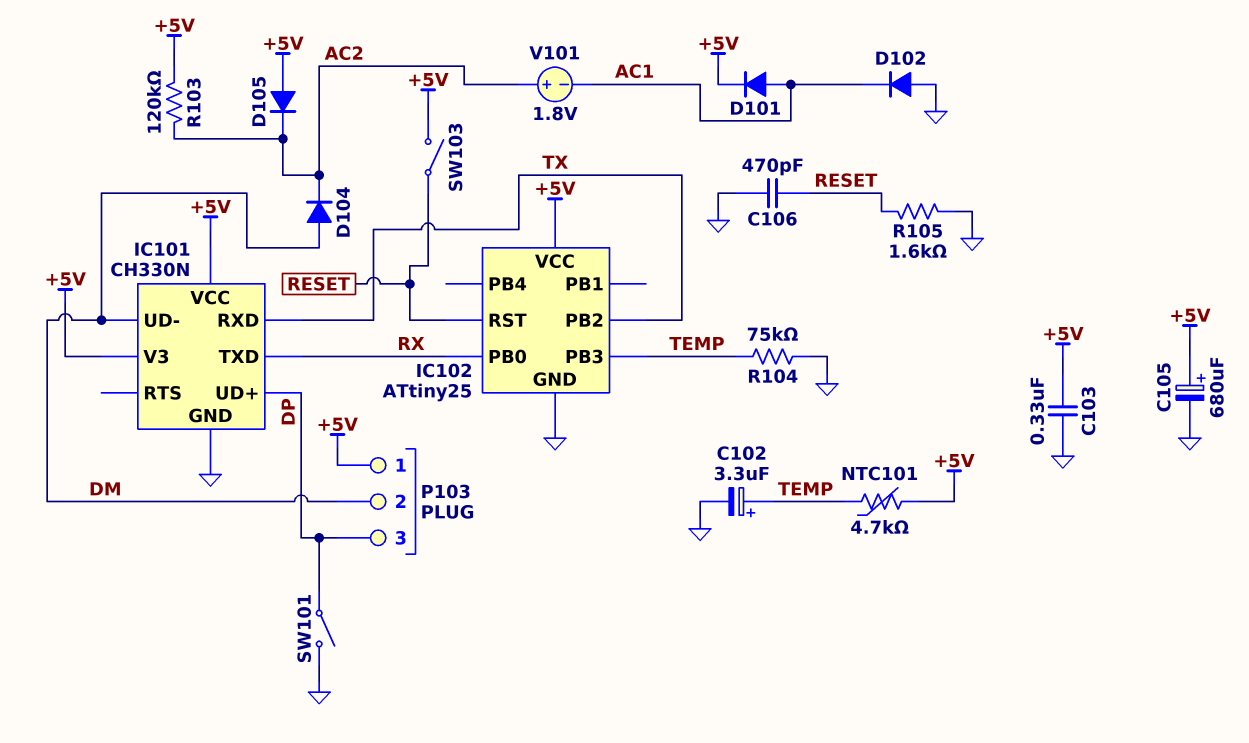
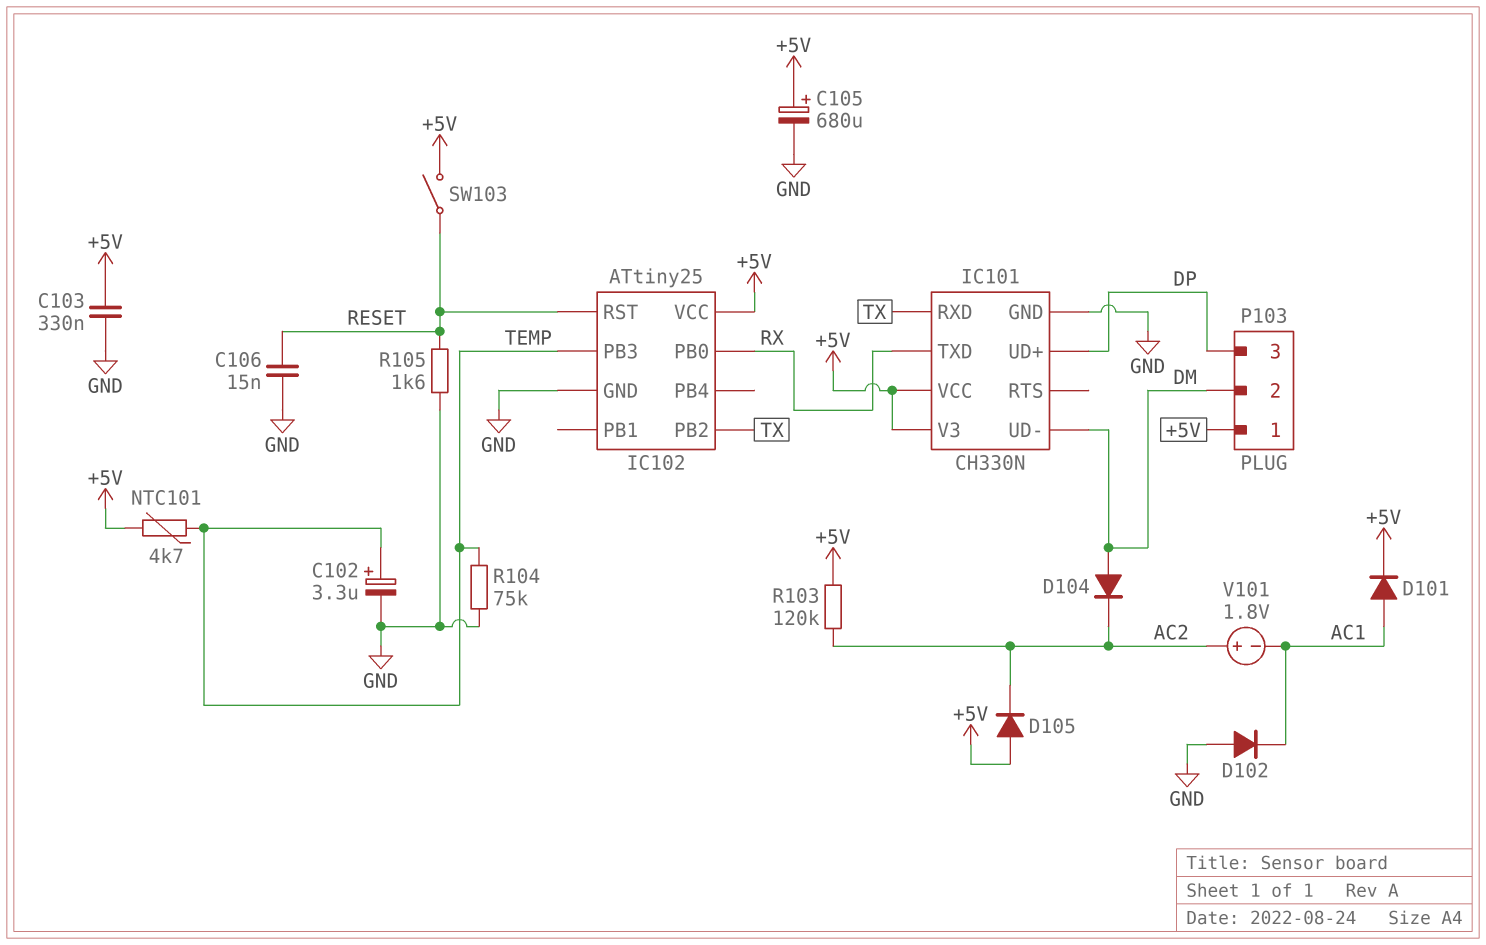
C106: 470pF (GND, RESET) -> 15nF (GND, RESET)
SW101: switch (DP, GND) -> none

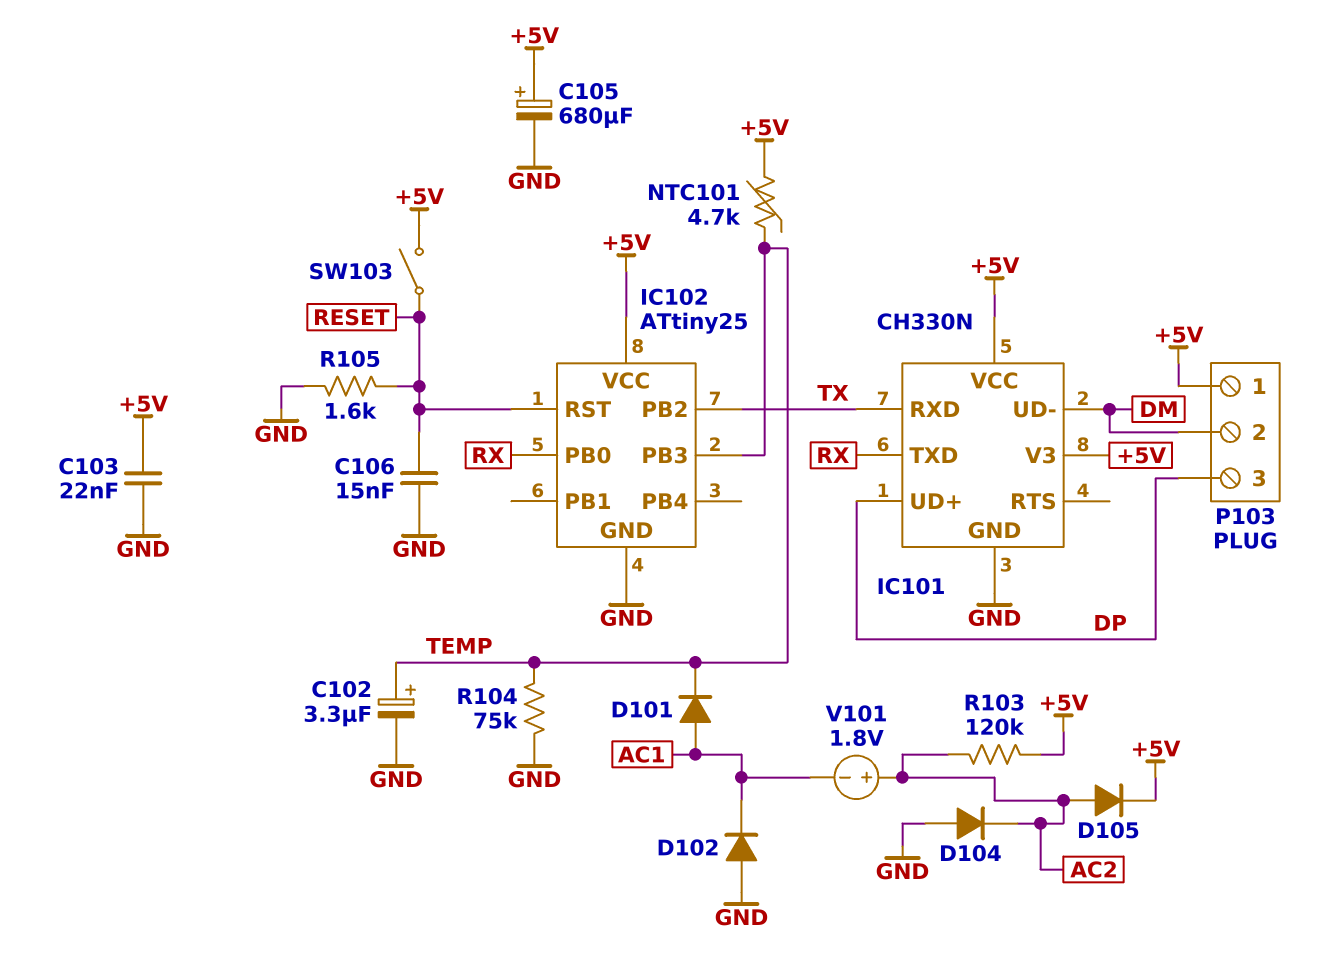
C103: 330nF (+5V, GND) -> 22nF (+5V, GND)
D101: diode (A AC1, K +5V) -> diode (A AC1, K TEMP)
D104: diode (A DM, K AC2) -> diode (A GND, K AC2)
D105: diode (A +5V, K AC2) -> diode (A AC2, K +5V)

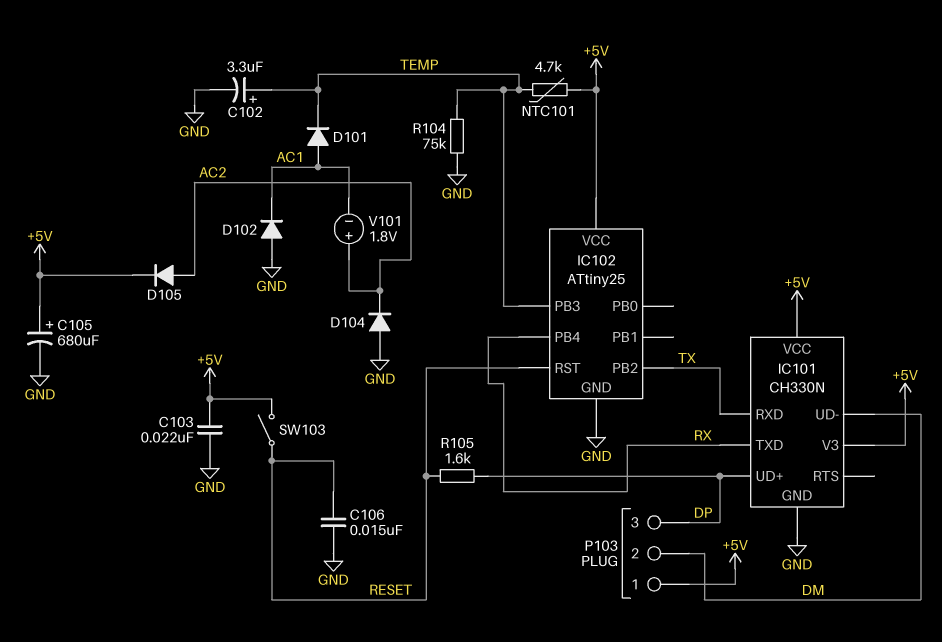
IC102 pin PB0: RX -> none
IC102 pin PB4: none -> RX
R103: 120k (+5V, AC2) -> none
R105: 1.6k (GND, RESET) -> 1.6k (DP, RESET)

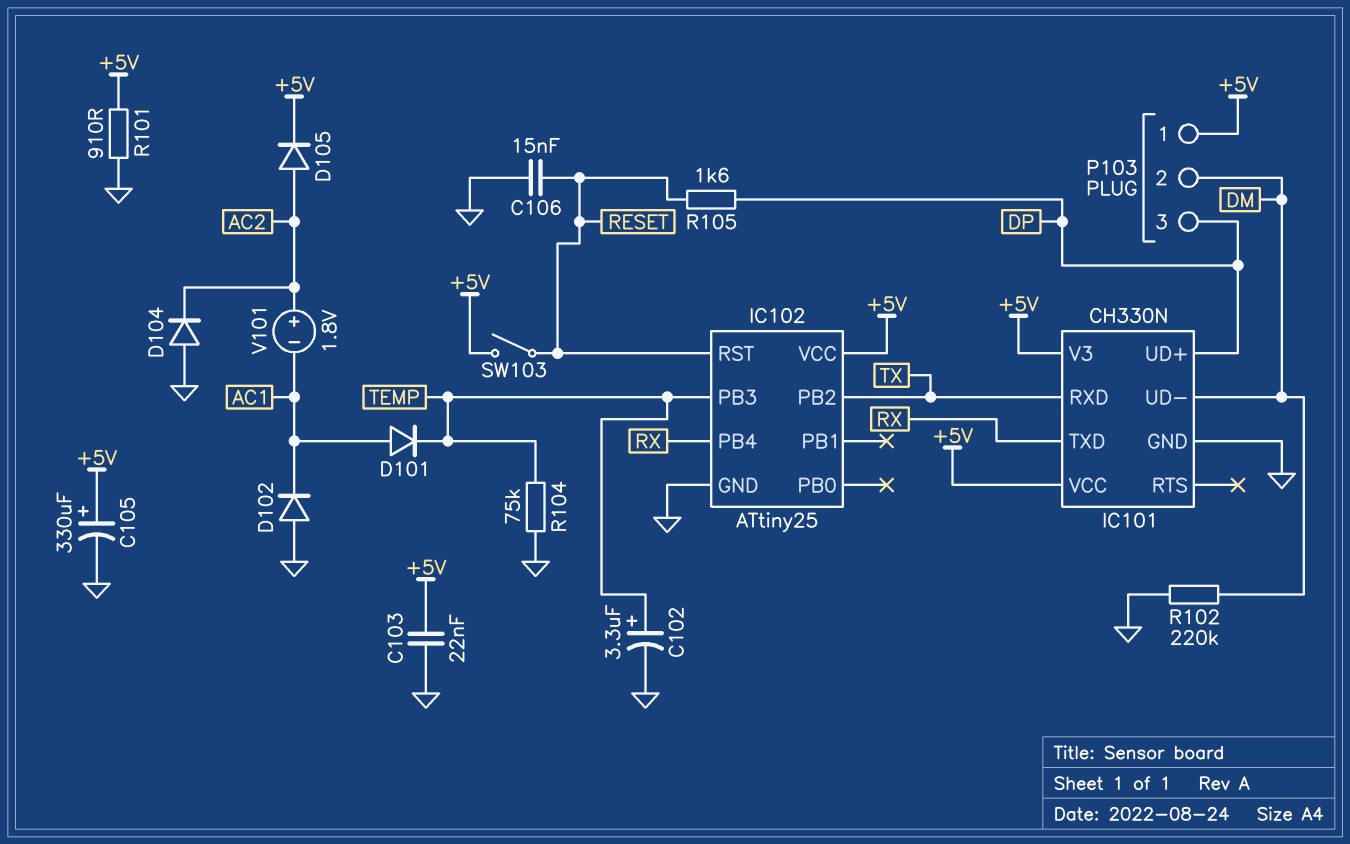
C105: 680uF (plus +5V, minus GND) -> 330uF (plus +5V, minus GND)
NTC101: 4.7k (+5V, TEMP) -> none
R101: none -> 910 (+5V, GND)
R102: none -> 220k (DM, GND)

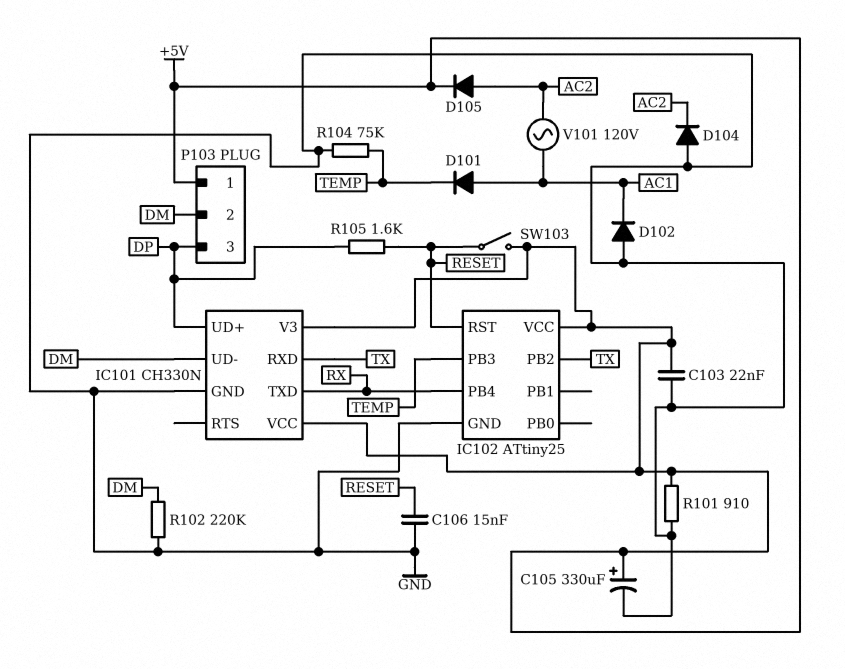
C102: 3.3uF (plus TEMP, minus GND) -> none
V101: 1.8V (plus AC2, minus AC1) -> AC 120V (AC1, AC2)

